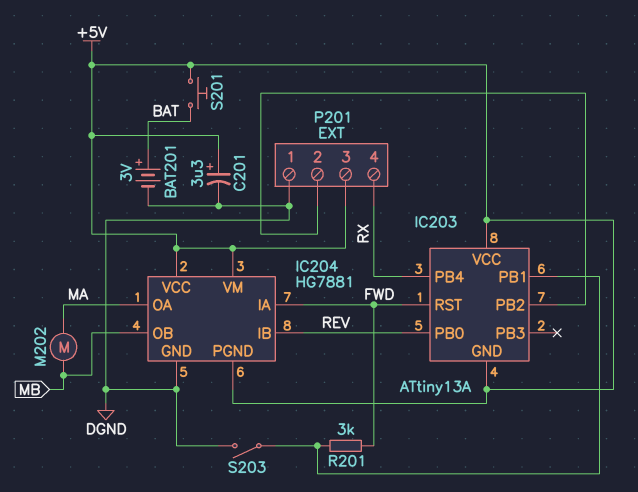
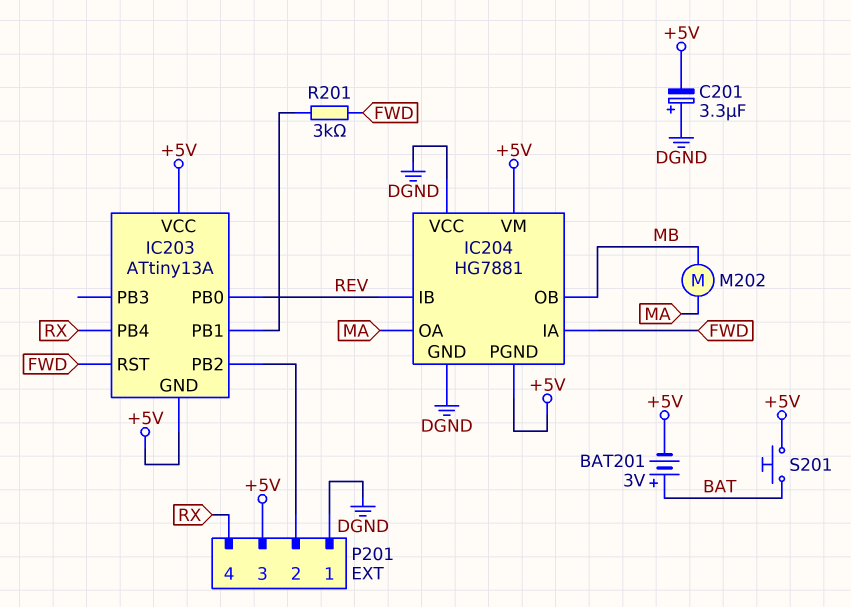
BAT201: 3V (plus BAT, minus DGND) -> 3V (plus BAT, minus +5V)
C201: 3.3uF (plus +5V, minus DGND) -> 3.3uF (plus DGND, minus +5V)
IC204 pin VCC: +5V -> DGND
S203: switch (DGND, IC203/PB1) -> none

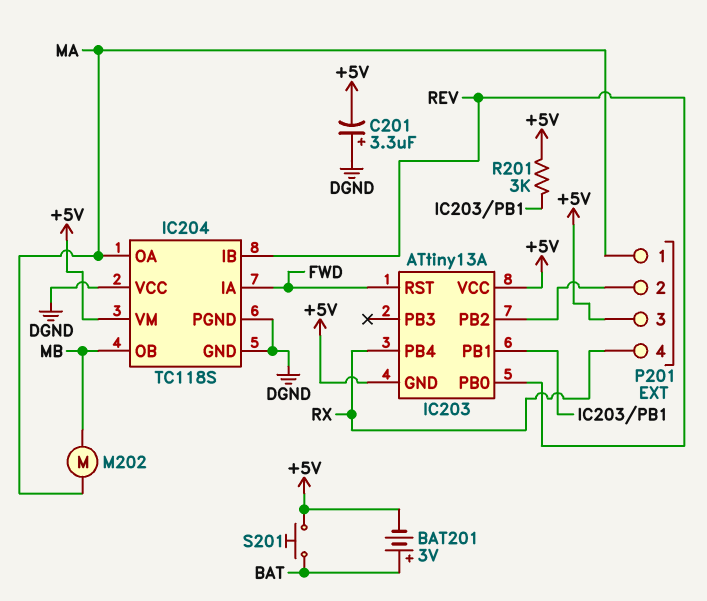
IC204: HG7881 -> TC118S
IC204 pin PGND: +5V -> DGND
P201 pin 1: DGND -> MA
R201: 3k (FWD, IC203/PB1) -> 3k (+5V, IC203/PB1)

